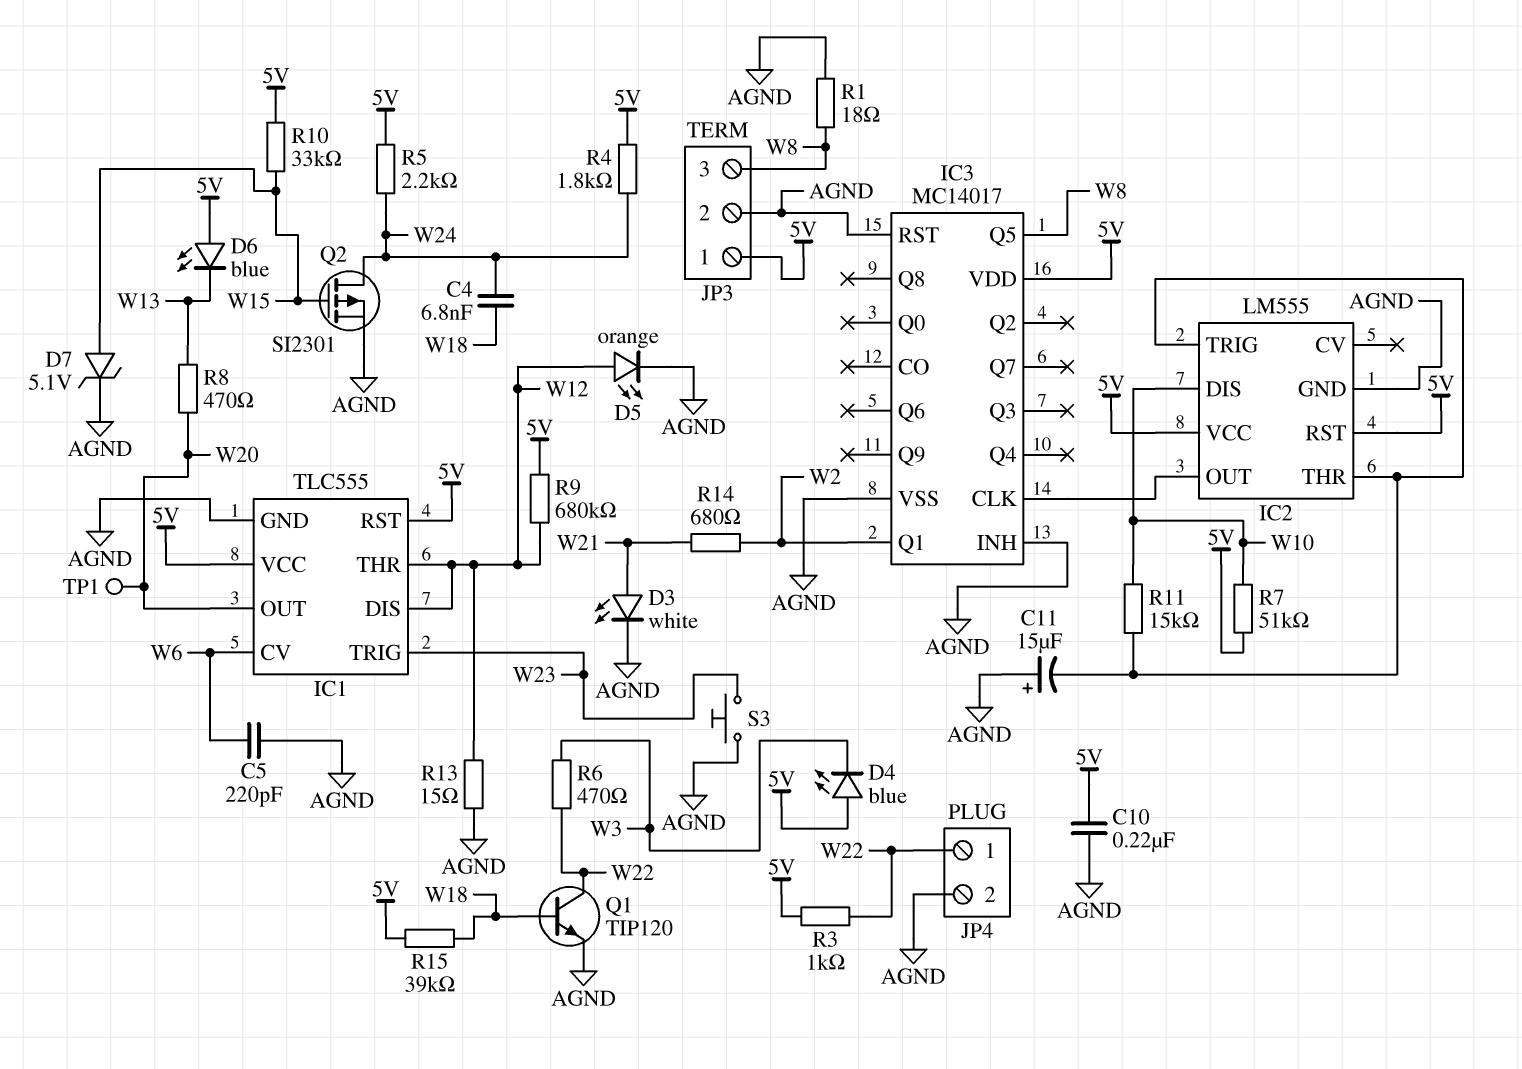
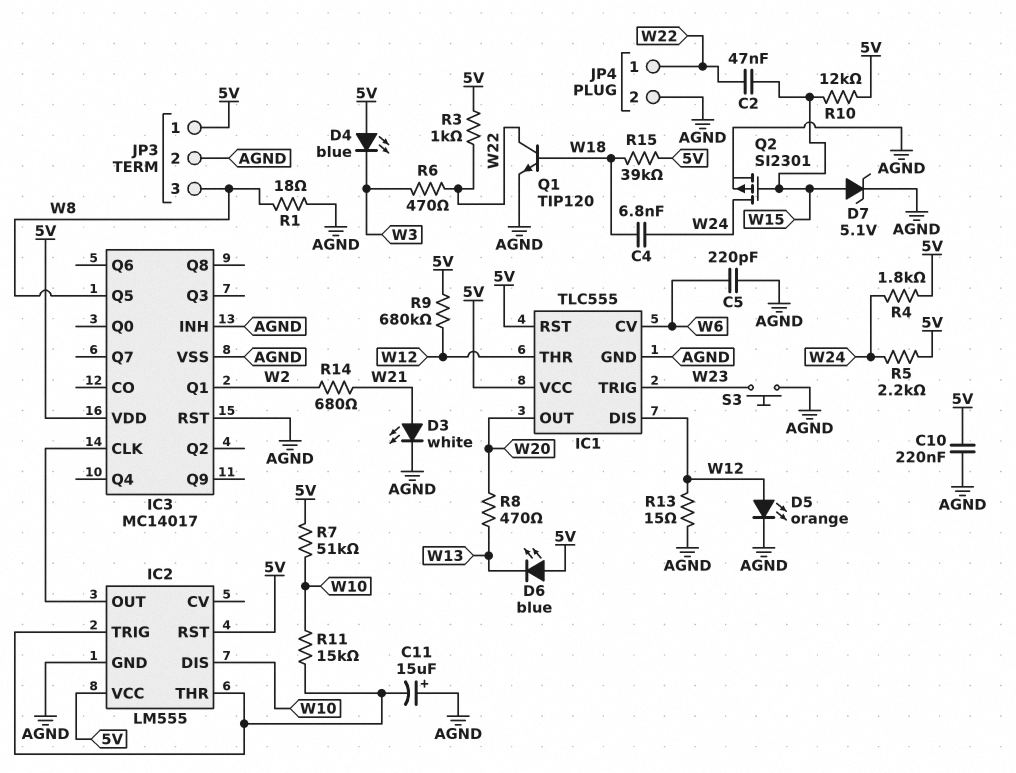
C2: none -> 47nF (W15, W22)
R10: 33k (5V, W15) -> 12k (5V, W15)
TP1: test point (W20) -> none

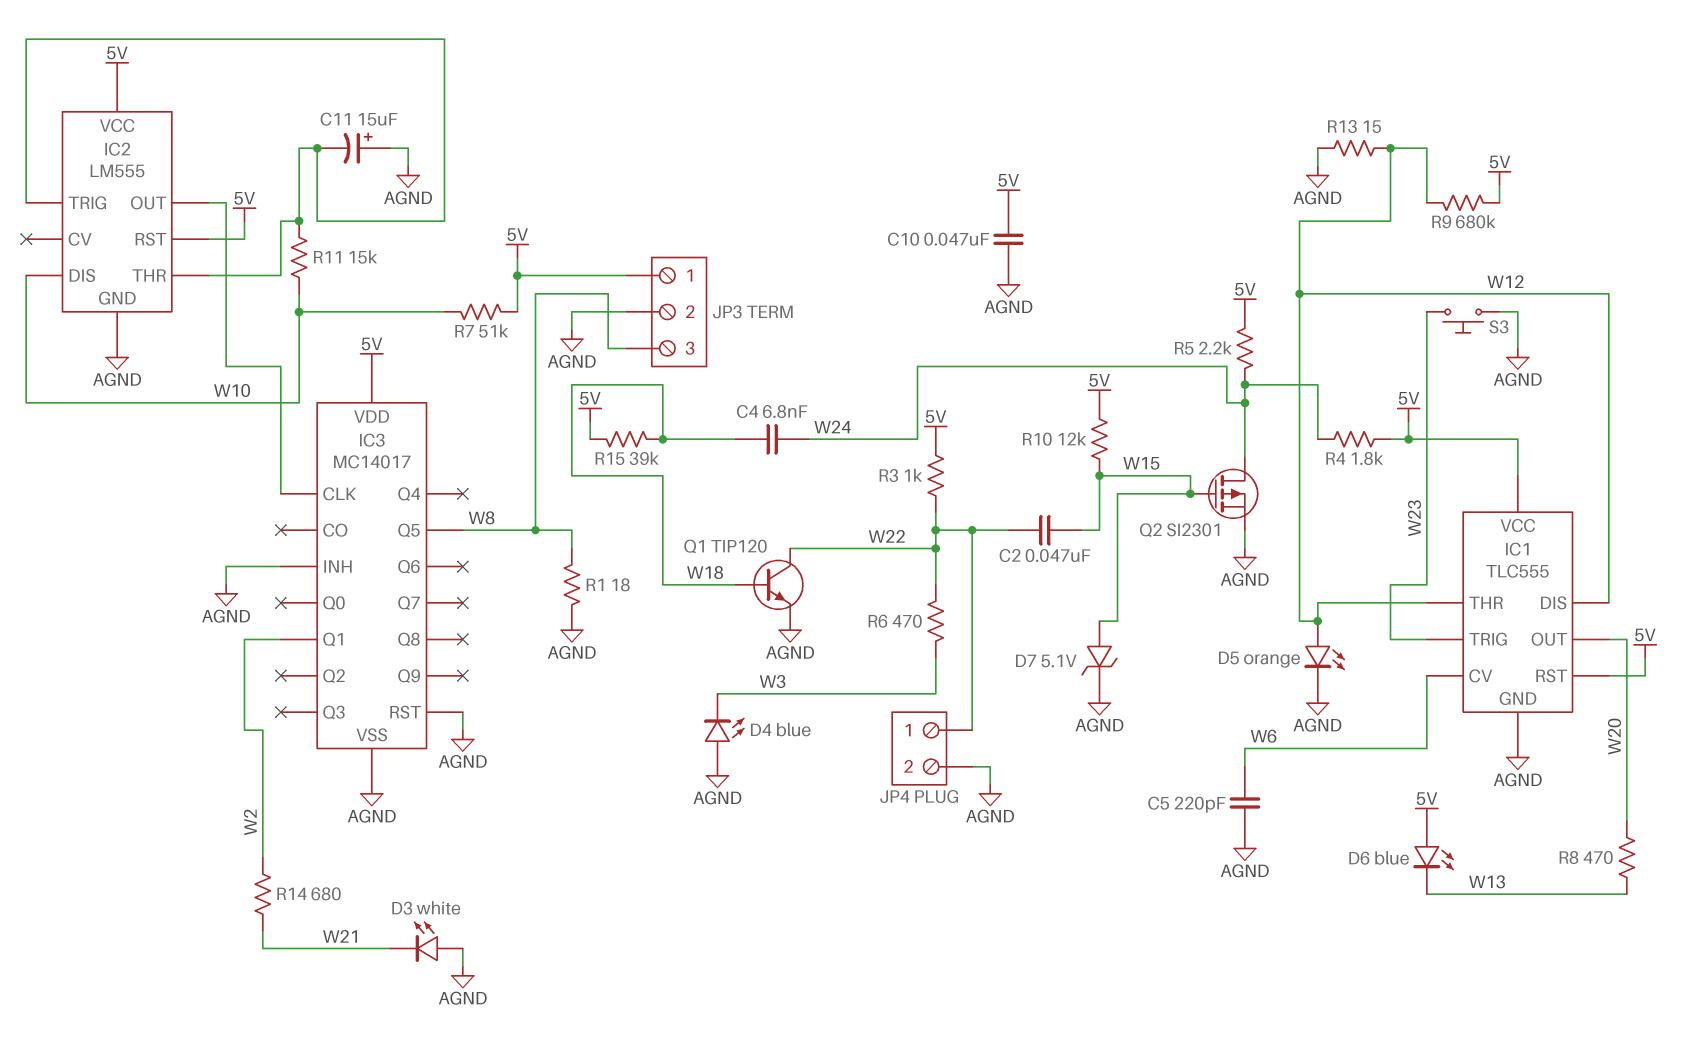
C10: 220nF (5V, AGND) -> 47nF (5V, AGND)
D3: LED white (A W21, K AGND) -> LED white (A AGND, K W21)
D4: LED blue (A 5V, K W3) -> LED blue (A AGND, K W3)

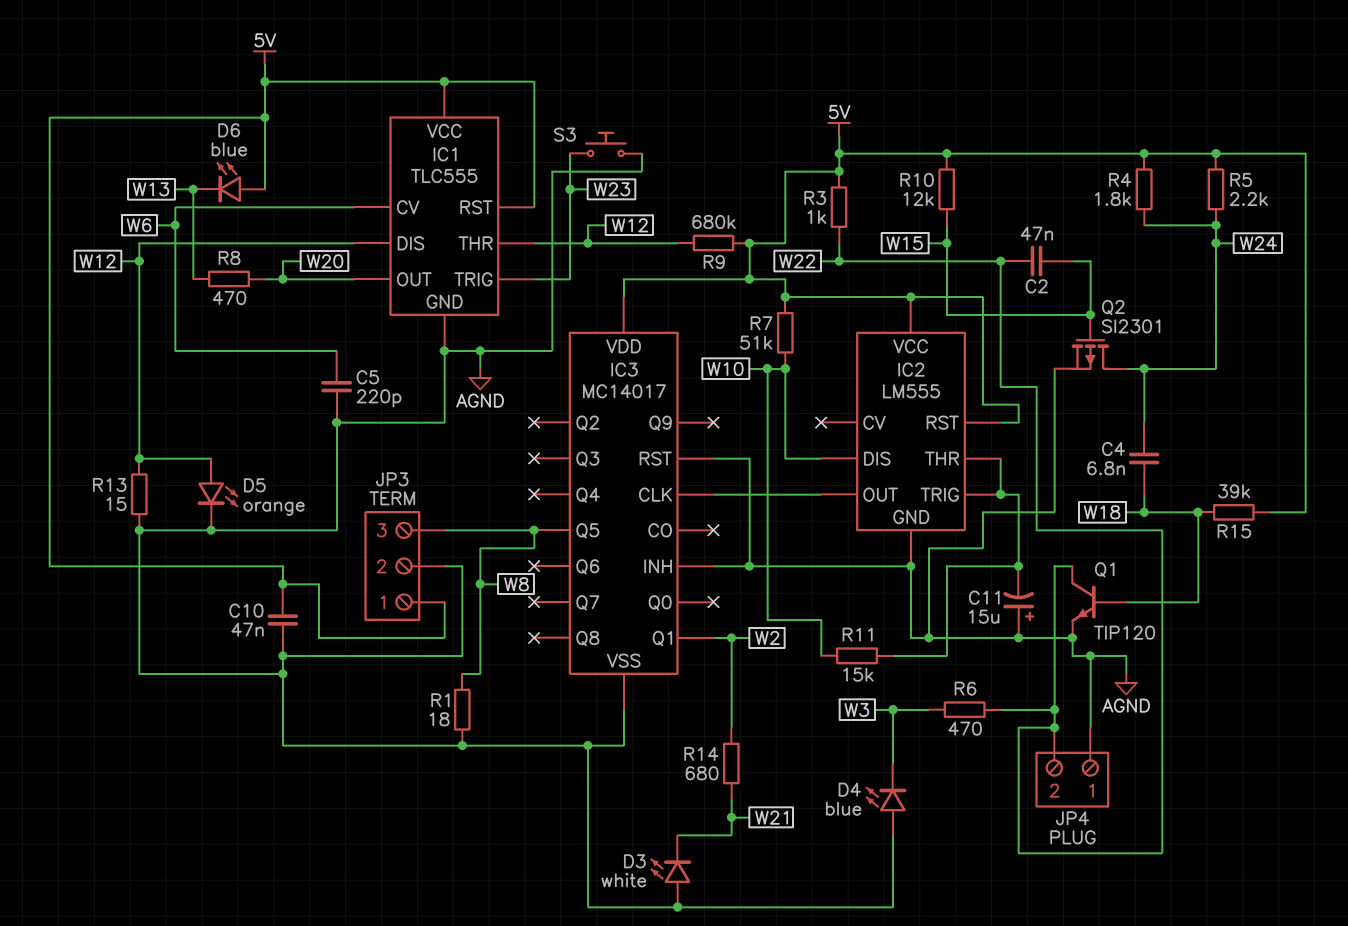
D7: zener 5.1V (A W15, K AGND) -> none
JP4 pin 1: W22 -> AGND
JP4 pin 2: AGND -> W22

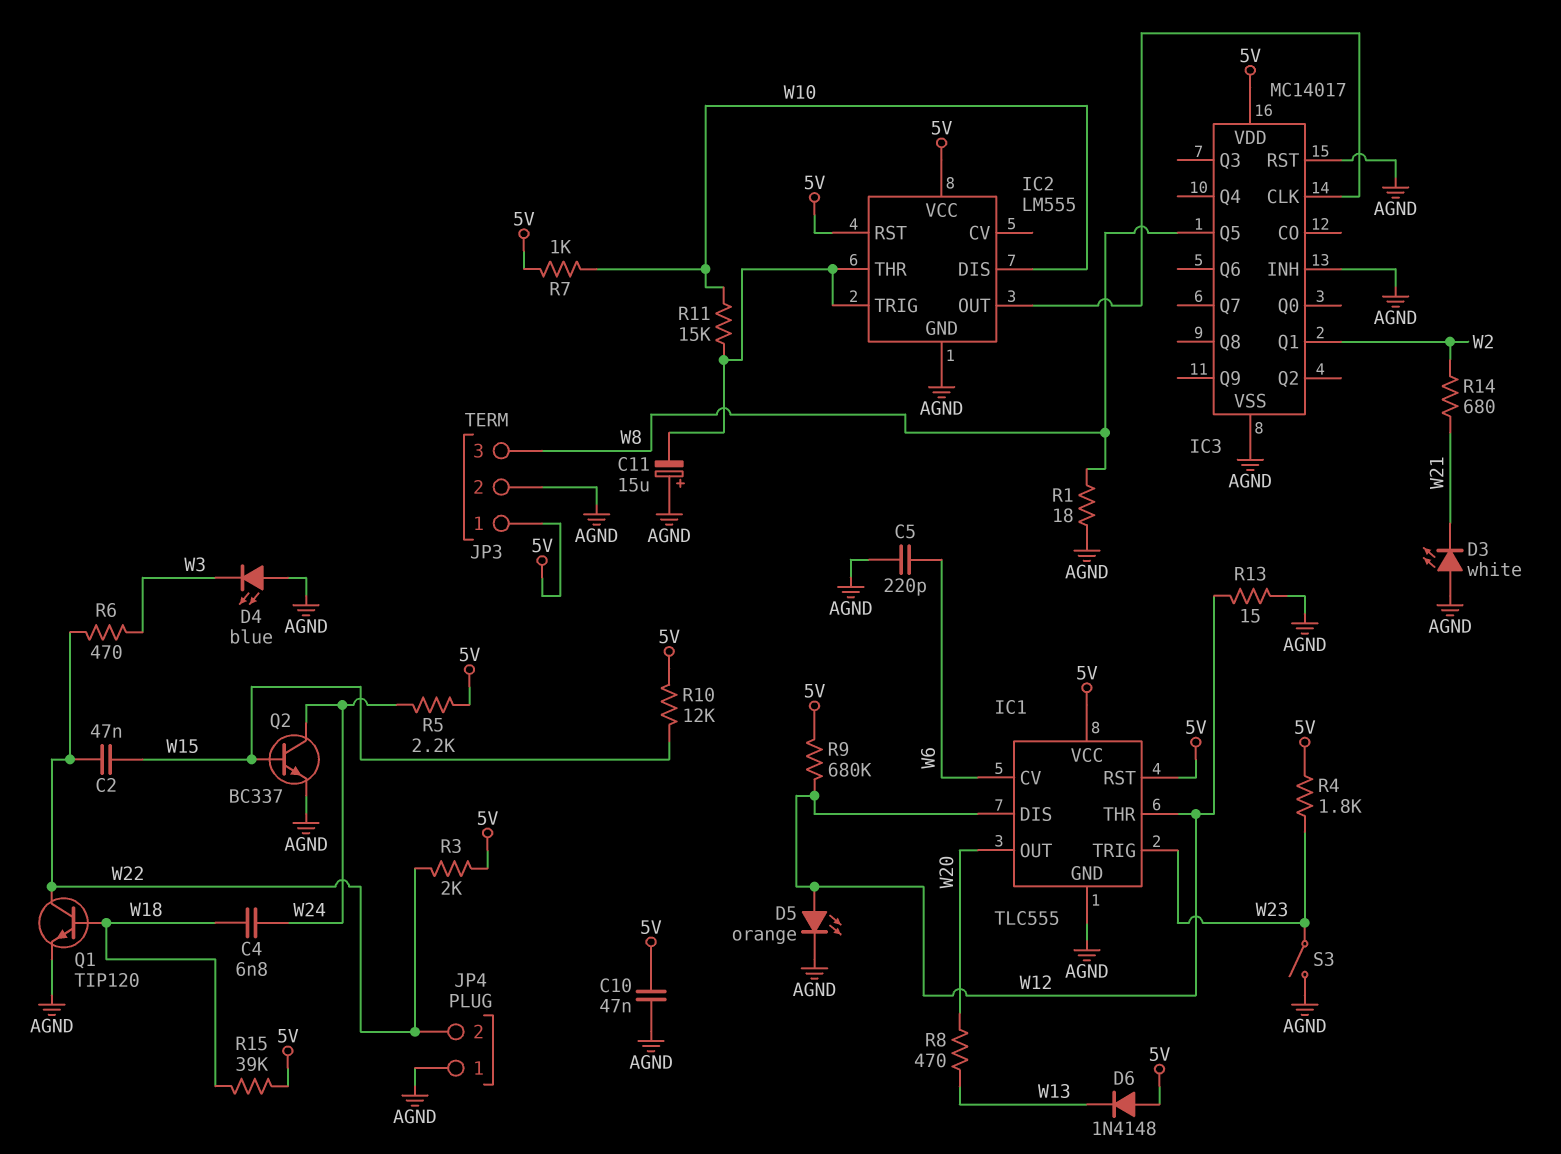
D6: LED blue (A 5V, K W13) -> diode 1N4148 (A 5V, K W13)
Q2: PMOS SI2301 (G W15, D W24, S AGND) -> NPN BC337 (B W15, C W24, E AGND)
R3: 1k (5V, W22) -> 2k (5V, W22)
R4: 1.8k (5V, W24) -> 1.8k (5V, W23)
R7: 51k (5V, W10) -> 1k (5V, W10)
S3: button (AGND, W23) -> switch (AGND, W23)

